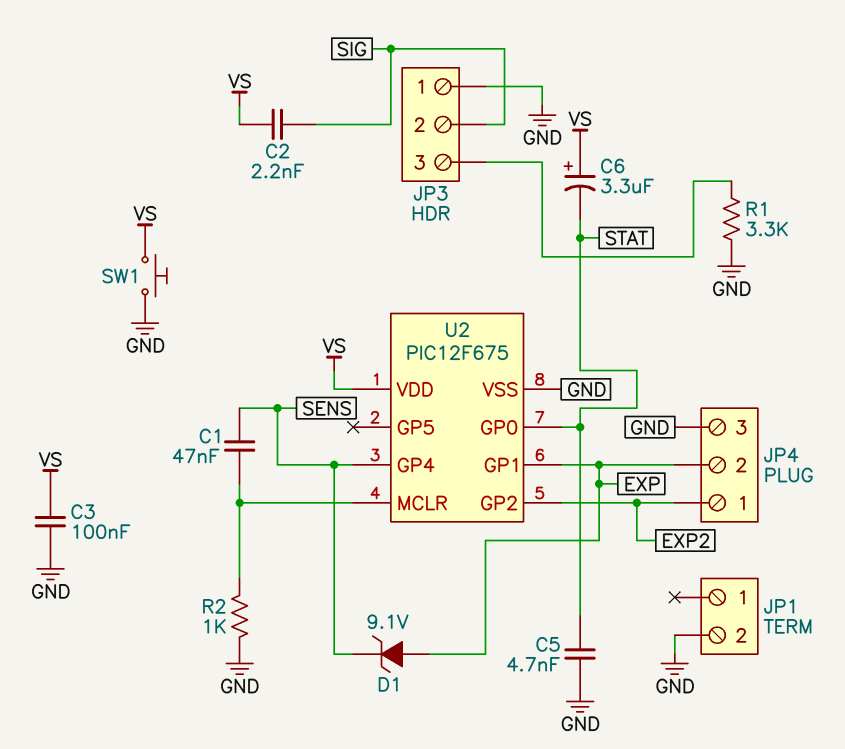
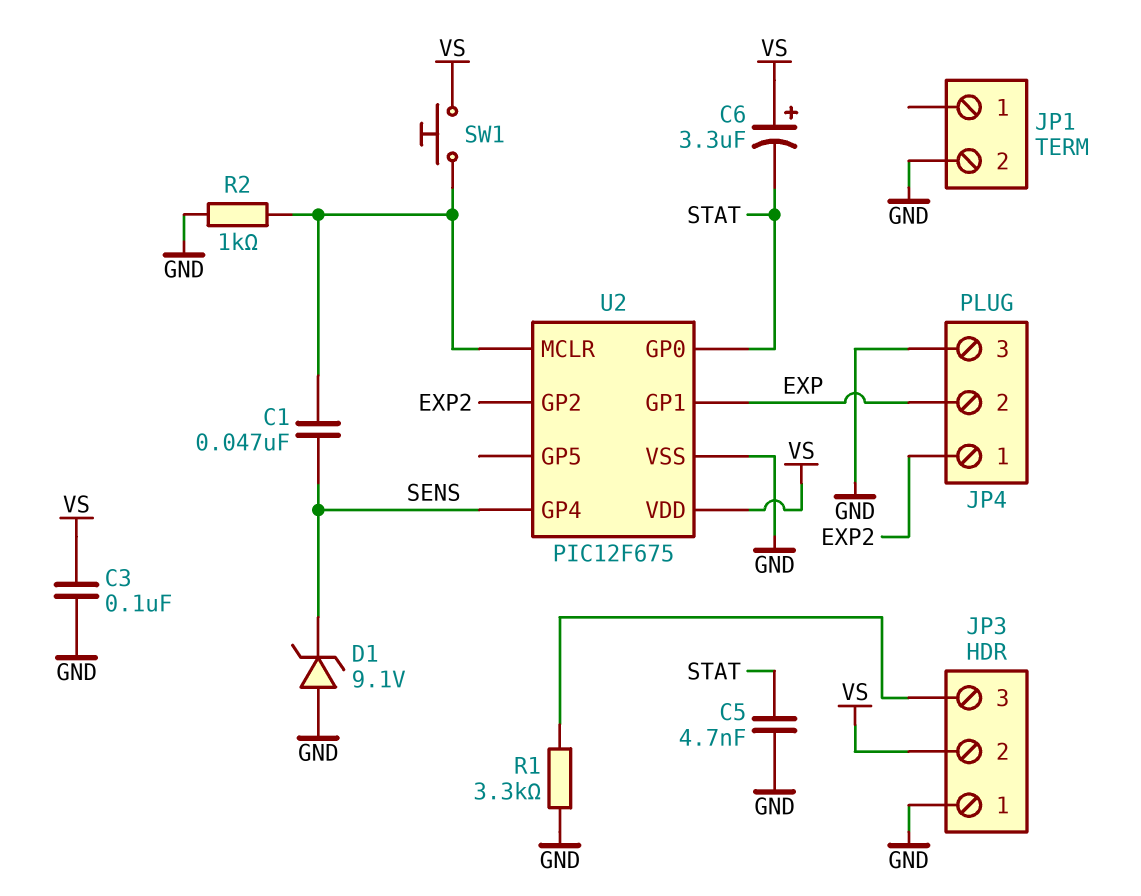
C2: 2.2nF (SIG, VS) -> none
D1: zener 9.1V (A EXP, K SENS) -> zener 9.1V (A GND, K SENS)
JP3 pin 2: SIG -> VS
SW1: button (GND, VS) -> button (U2/MCLR, VS)

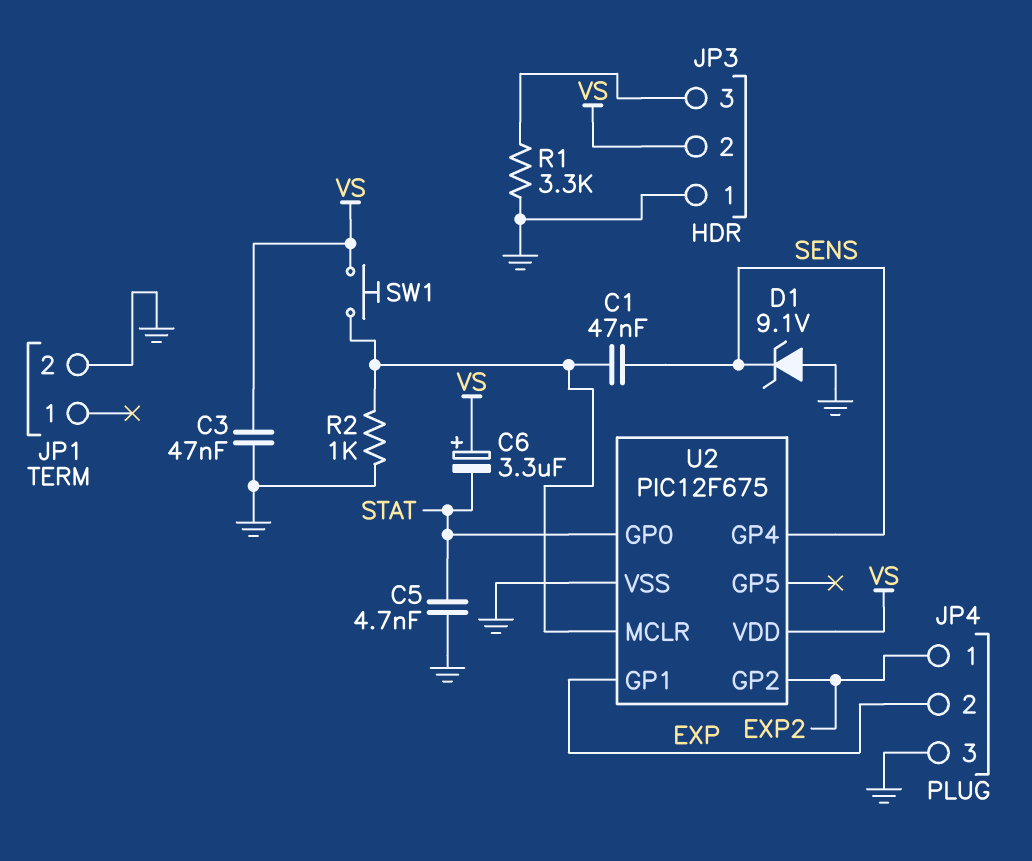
C3: 100nF (GND, VS) -> 47nF (GND, VS)

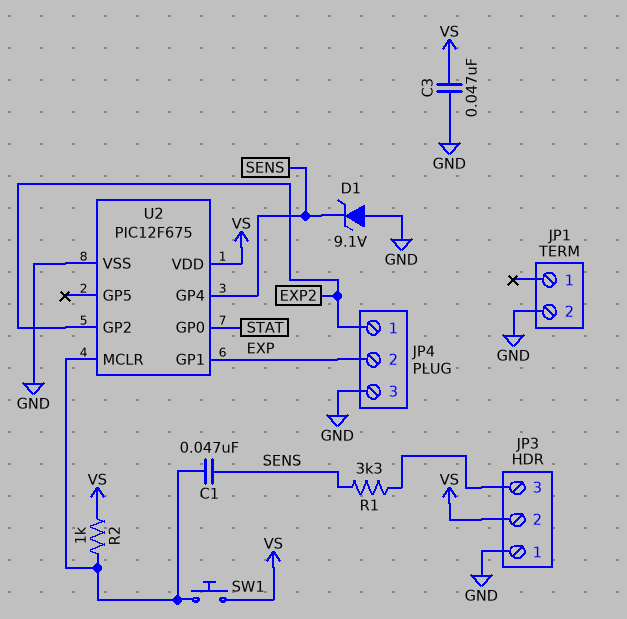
C5: 4.7nF (GND, STAT) -> none
C6: 3.3uF (plus VS, minus STAT) -> none
R1: 3.3k (GND, JP3/3) -> 3.3k (JP3/3, SENS)
R2: 1k (GND, U2/MCLR) -> 1k (U2/MCLR, VS)

